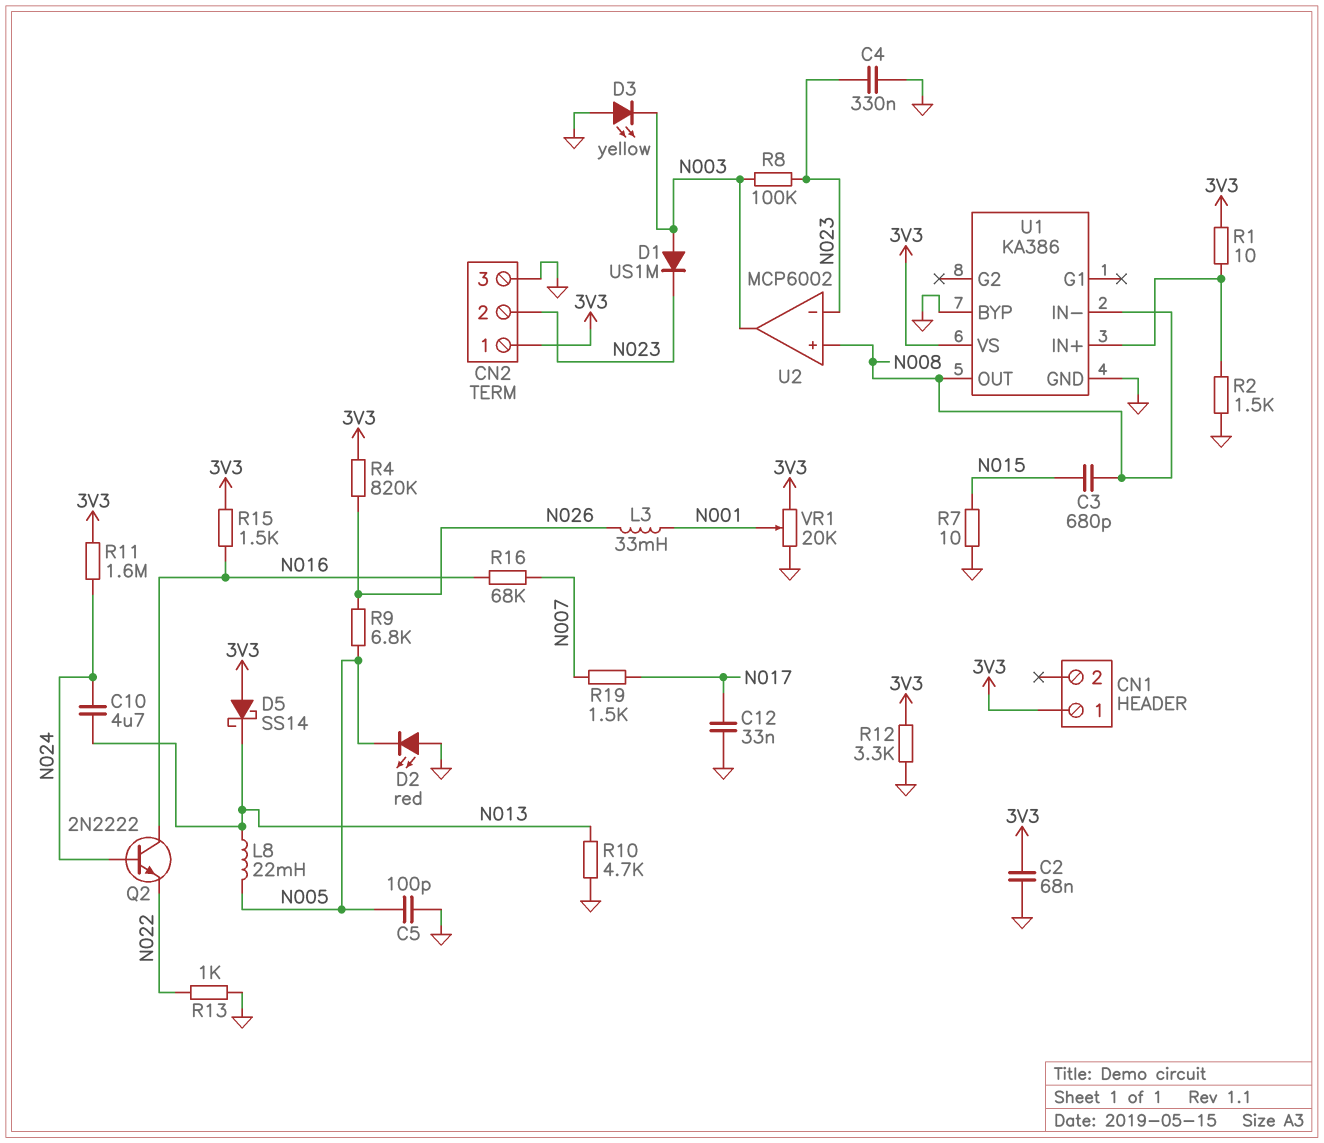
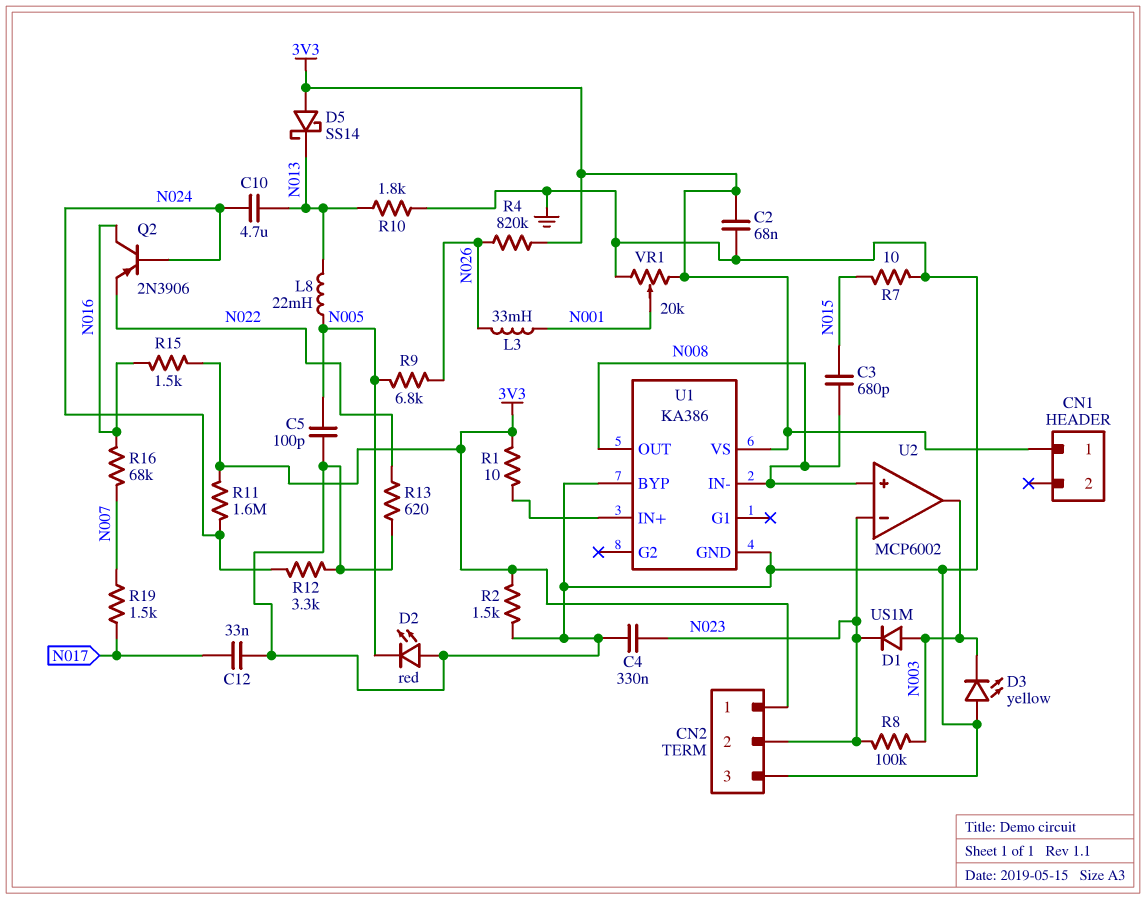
Q2: NPN 2N2222 (B N024, C N016, E N022) -> PNP 2N3906 (B N024, C N016, E N022)
R2: 1.5k (GND, U1/IN+) -> 1.5k (3V3, GND)
R10: 4.7k (GND, N013) -> 1.8k (GND, N013)
R12: 3.3k (3V3, GND) -> 3.3k (GND, N024)
R13: 1k (GND, N022) -> 620 (GND, N022)

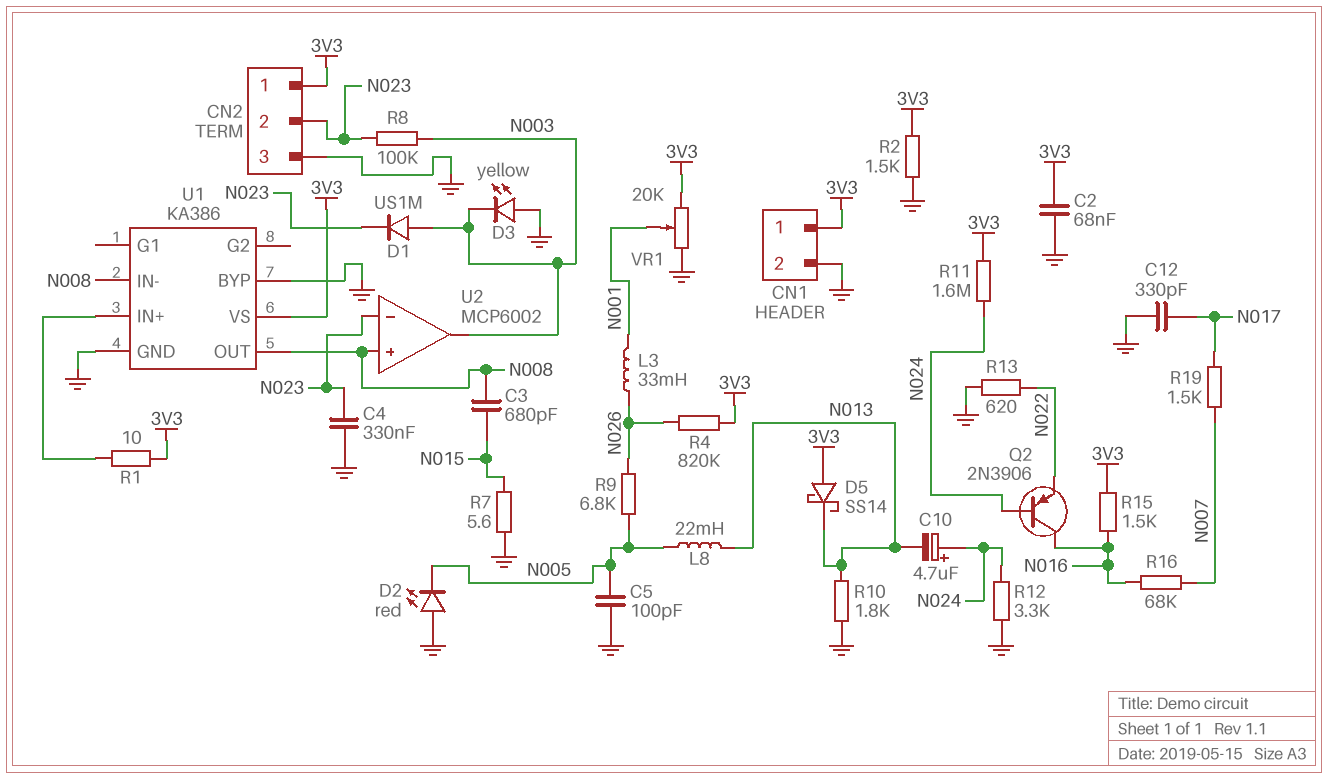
C10: 4.7uF (N013, N024) -> 4.7uF (plus N024, minus N013)
C12: 33nF (GND, N017) -> 330pF (GND, N017)
CN1 pin 2: none -> GND
R7: 10 (GND, N015) -> 5.6 (GND, N015)

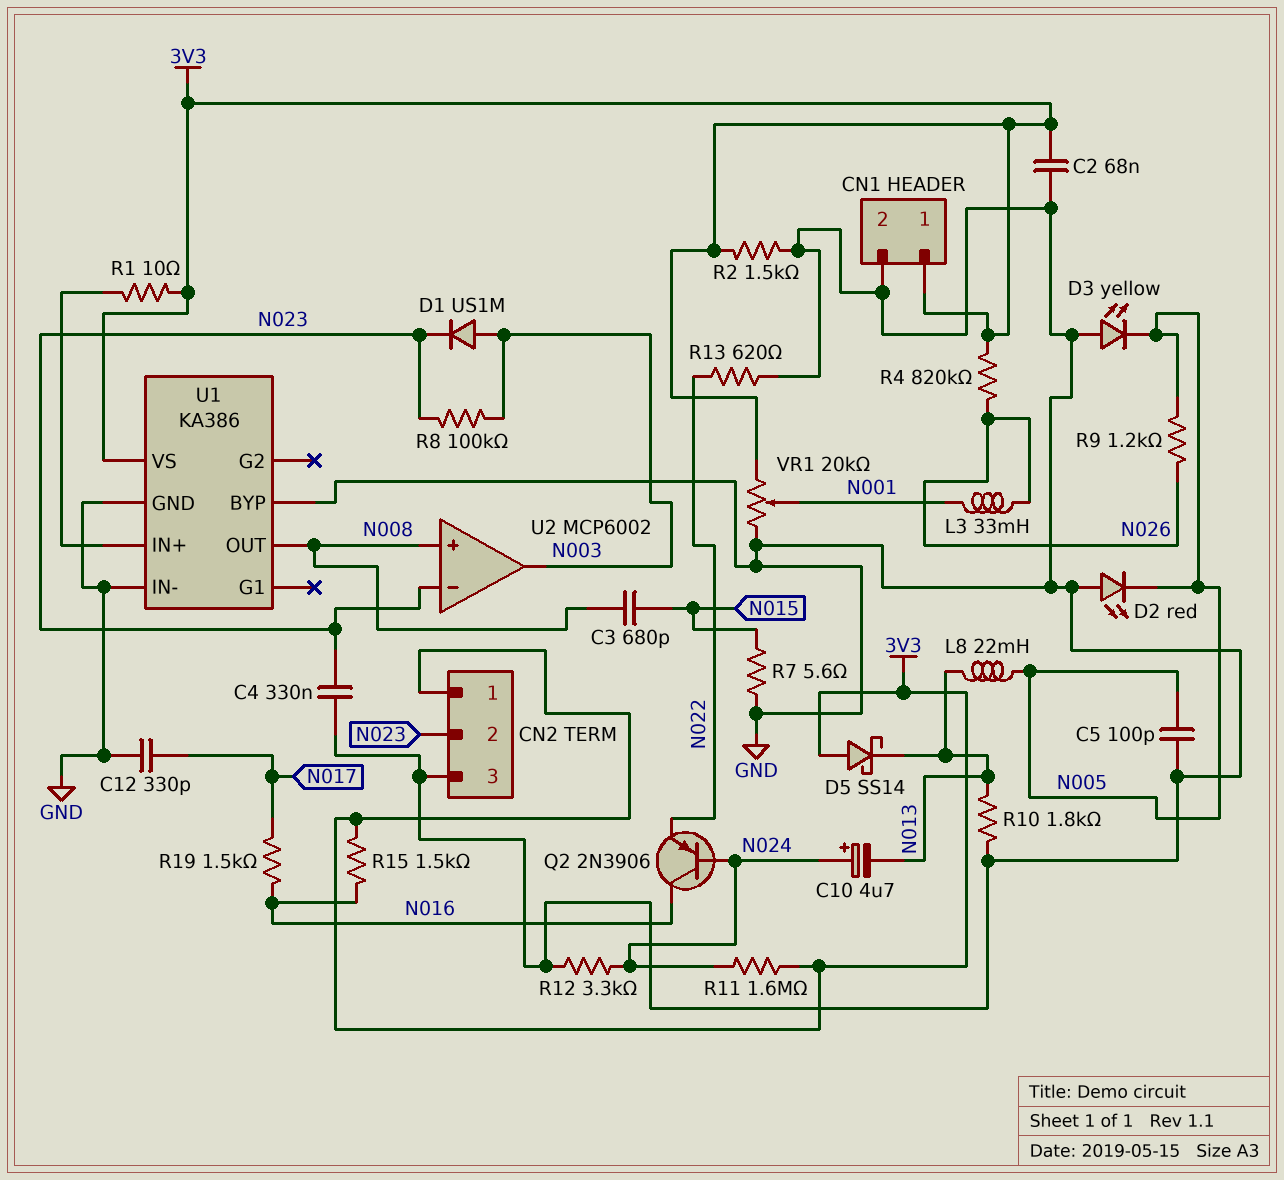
D3: LED yellow (A GND, K N003) -> LED yellow (A GND, K N005)
R9: 6.8k (N005, N026) -> 1.2k (N005, N026)
R16: 68k (N007, N016) -> none
R19: 1.5k (N007, N017) -> 1.5k (N016, N017)
U1 pin IN-: N008 -> GND

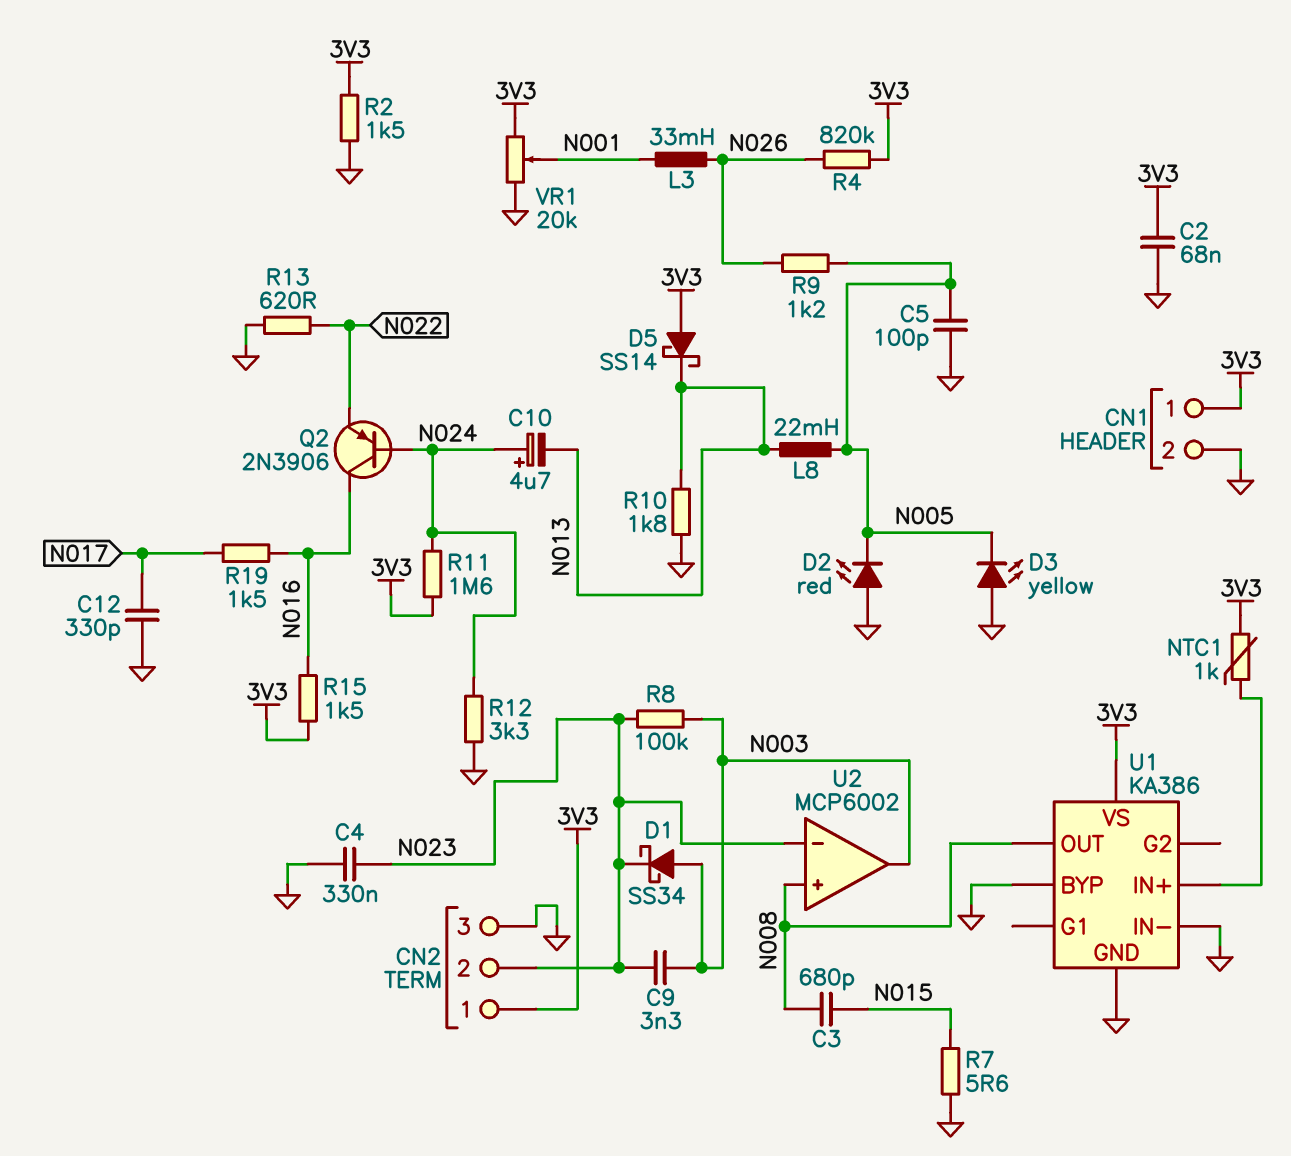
C9: none -> 3.3nF (N003, N023)
D1: diode US1M (A N003, K N023) -> schottky SS34 (A N003, K N023)
NTC1: none -> 1k (3V3, U1/IN+)
R1: 10 (3V3, U1/IN+) -> none

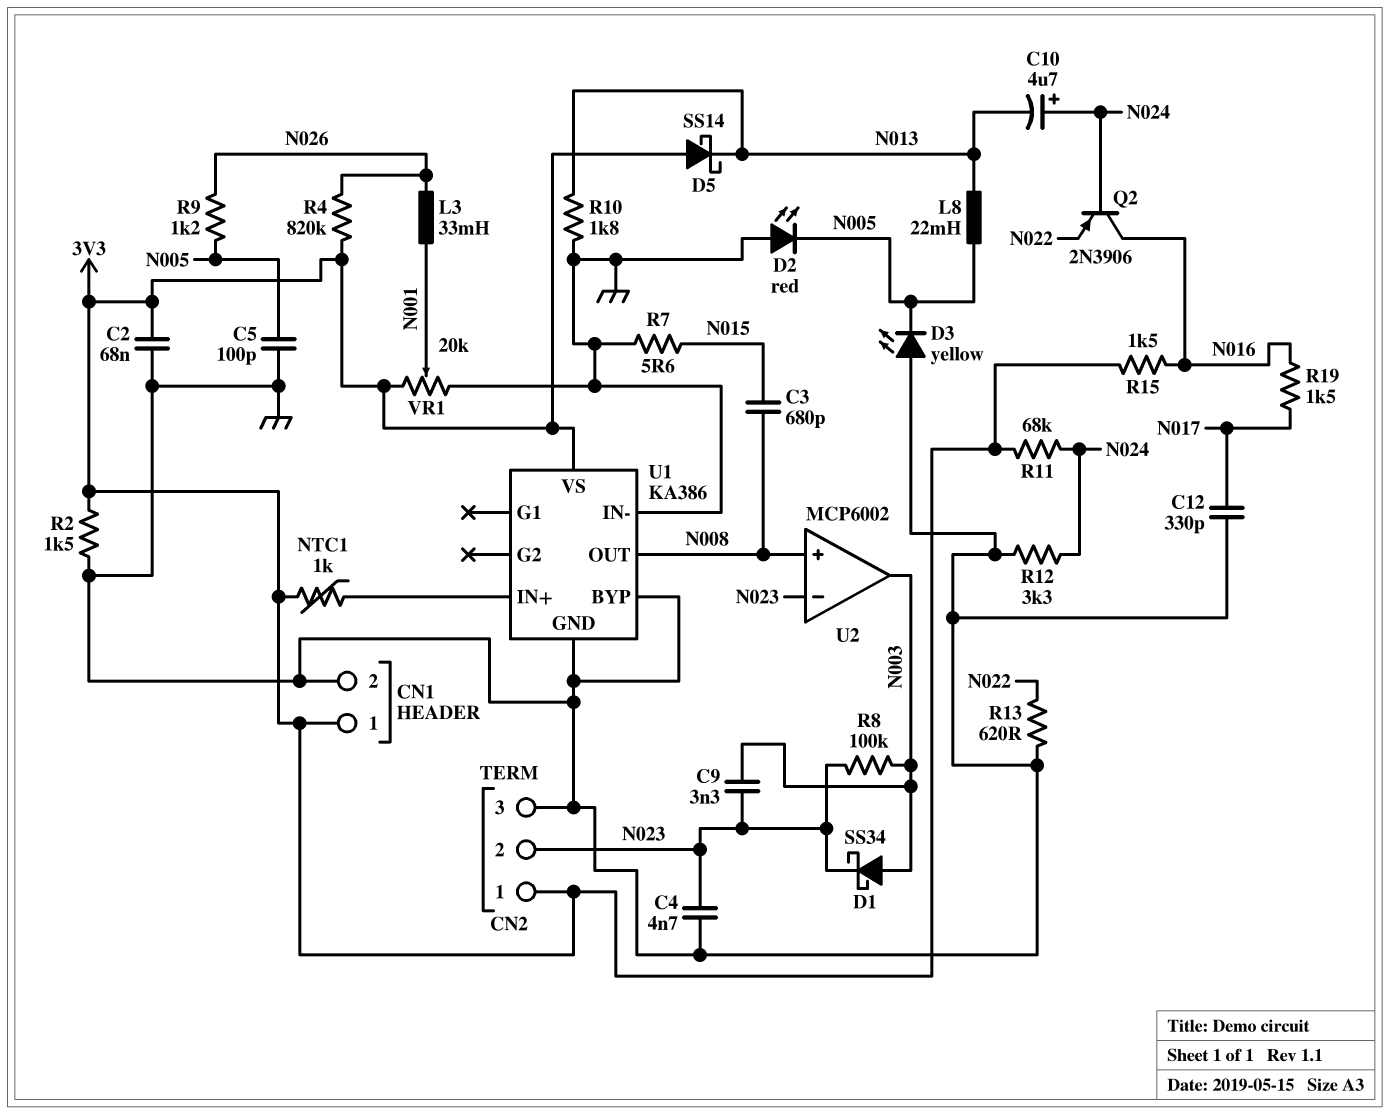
C4: 330nF (GND, N023) -> 4.7nF (GND, N023)
R11: 1.6M (3V3, N024) -> 68k (3V3, N024)

